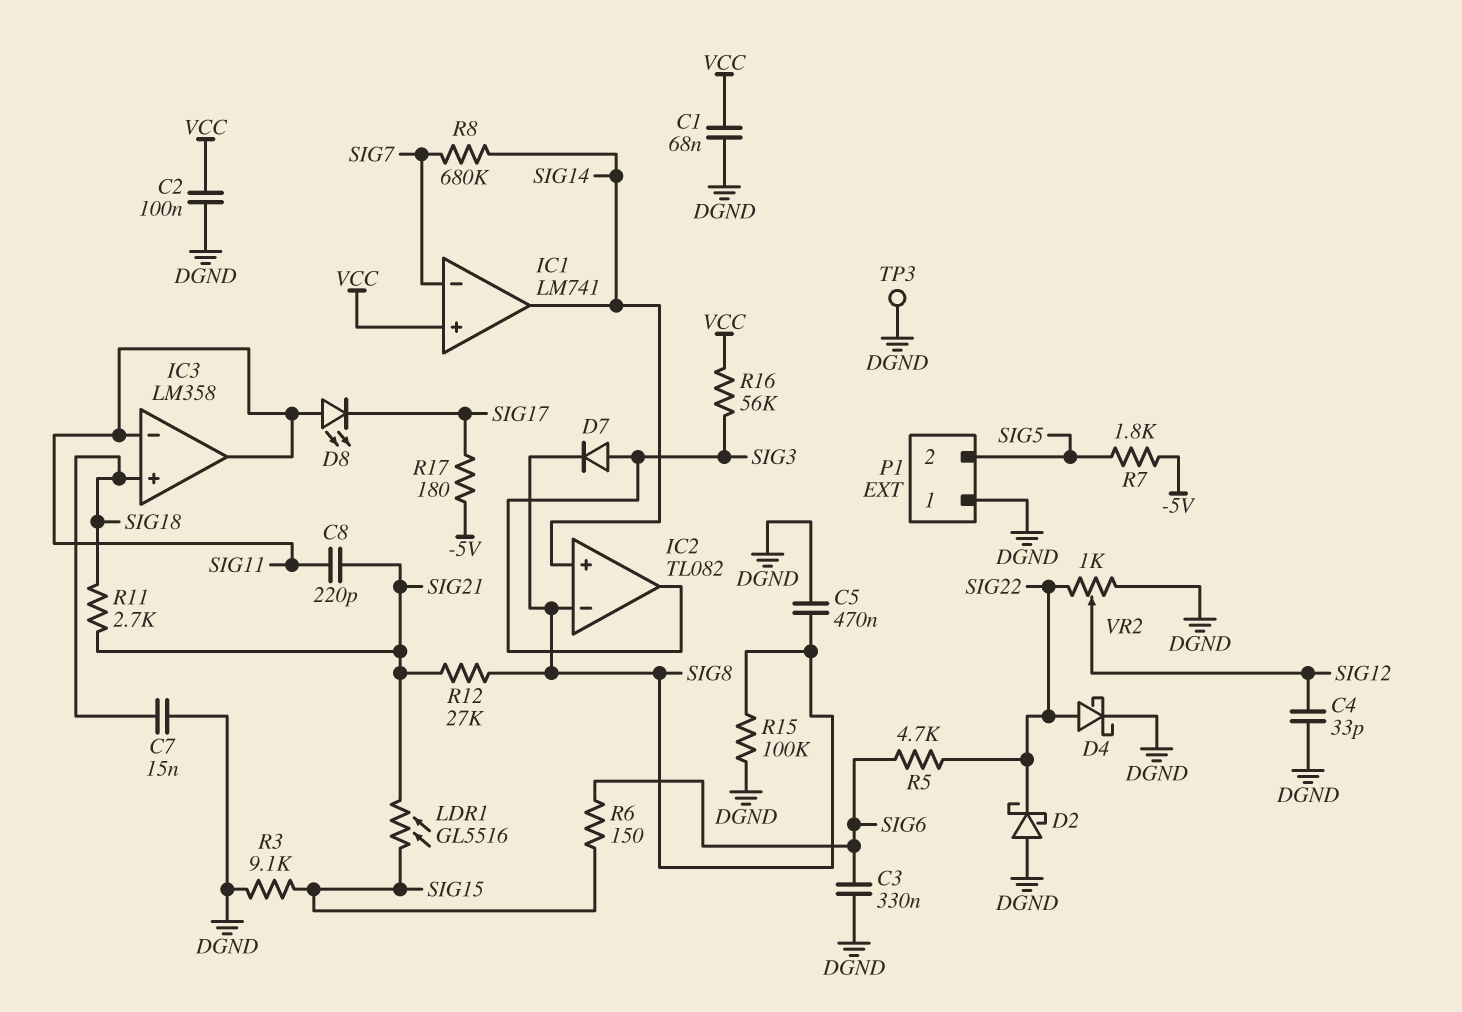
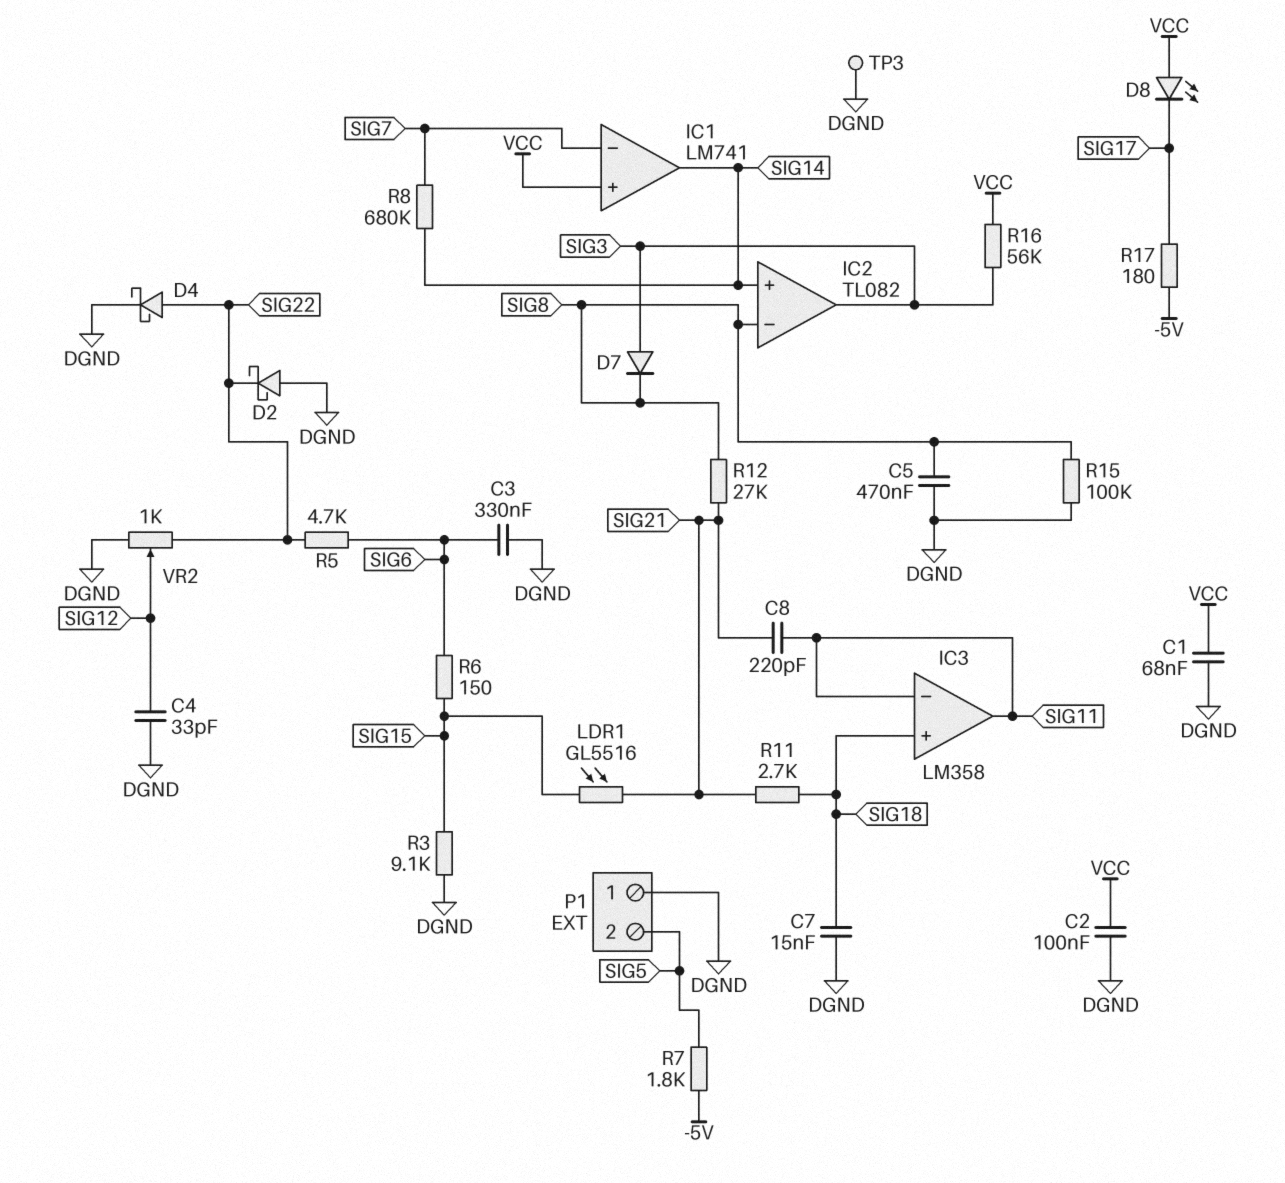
D8: LED (A SIG11, K SIG17) -> LED (A VCC, K SIG17)

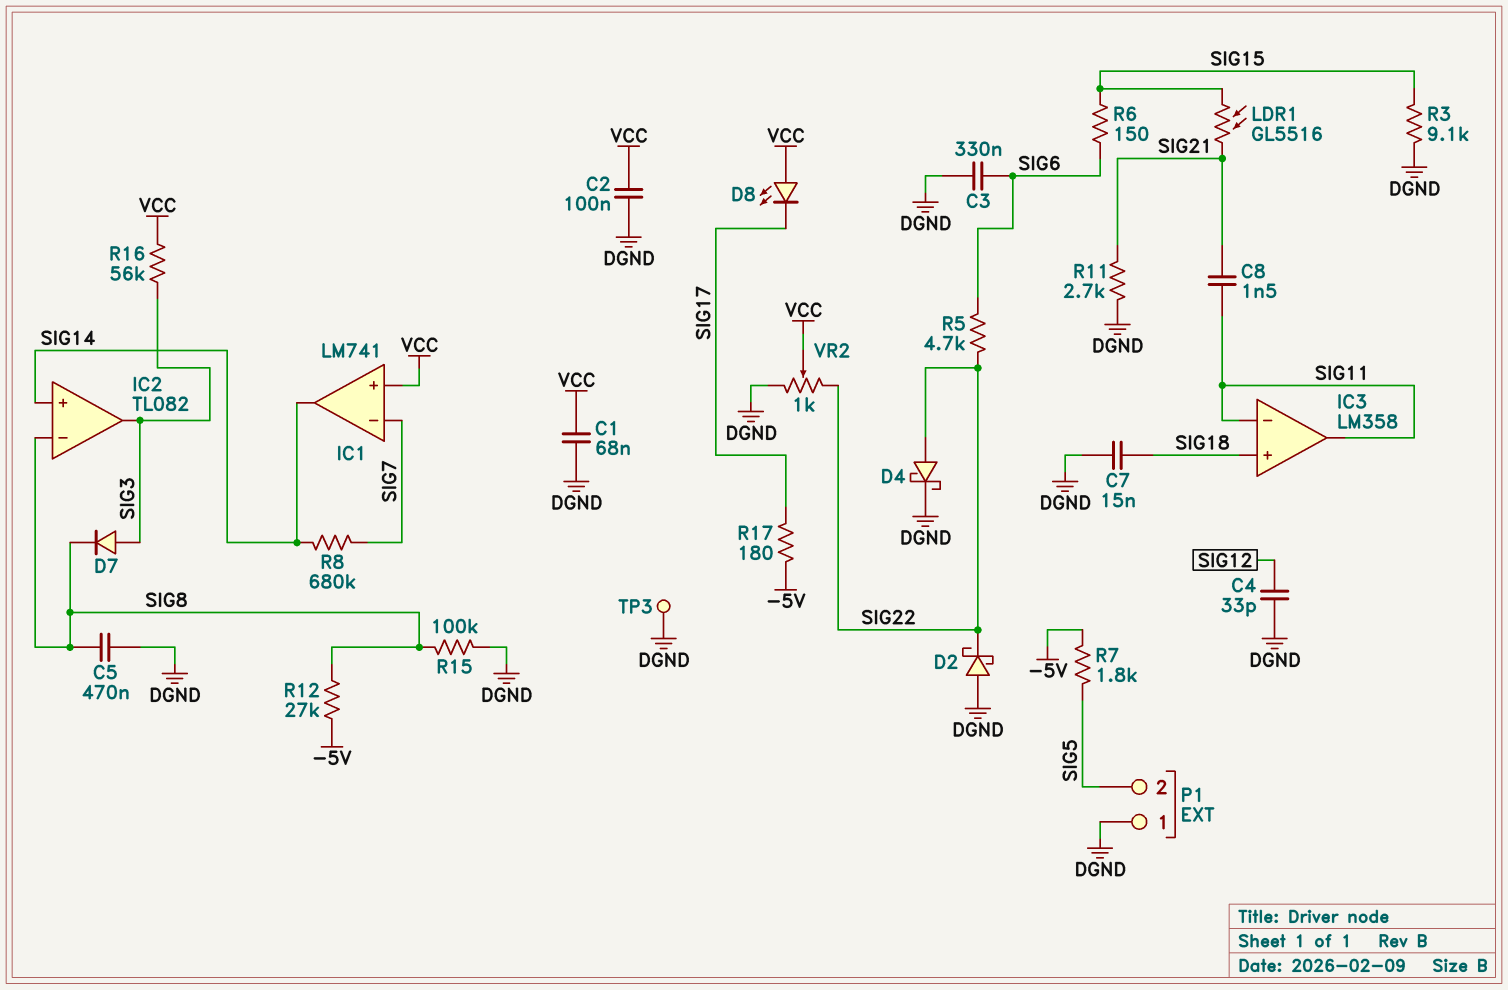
C8: 220pF (SIG11, SIG21) -> 1.5nF (SIG11, SIG21)
R11: 2.7k (SIG18, SIG21) -> 2.7k (DGND, SIG21)
R12: 27k (SIG8, SIG21) -> 27k (-5V, SIG8)
VR2: 1k (DGND, SIG22, wiper SIG12) -> 1k (DGND, SIG22, wiper VCC)

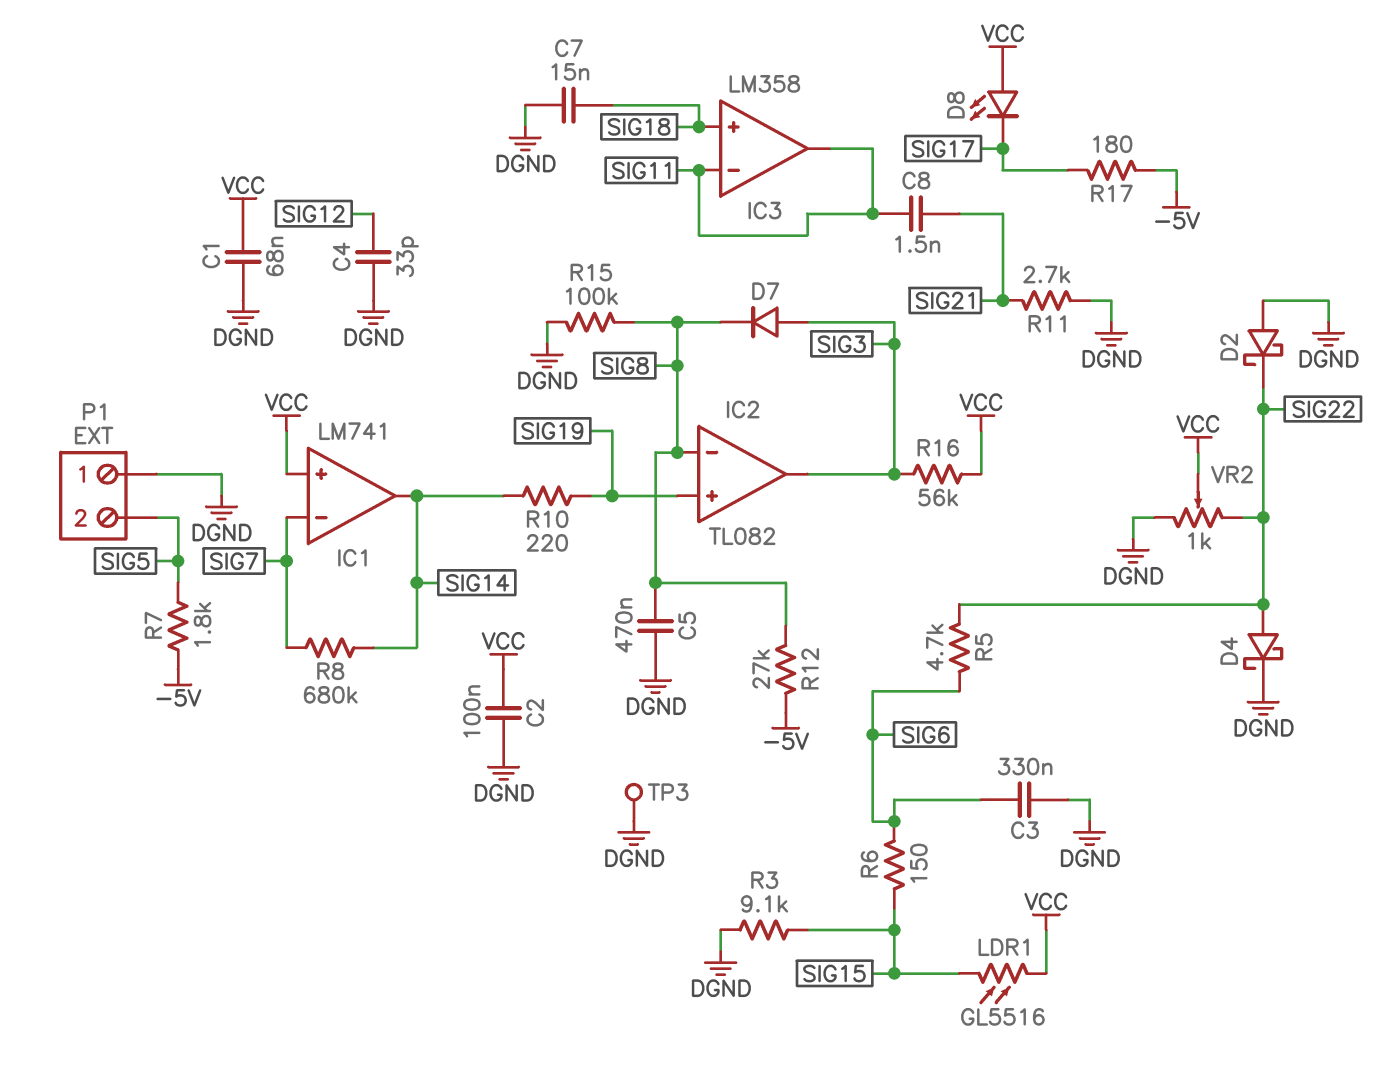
IC2 pin in+: SIG14 -> SIG19
LDR1: GL5516 (SIG15, SIG21) -> GL5516 (SIG15, VCC)
R10: none -> 220 (SIG14, SIG19)

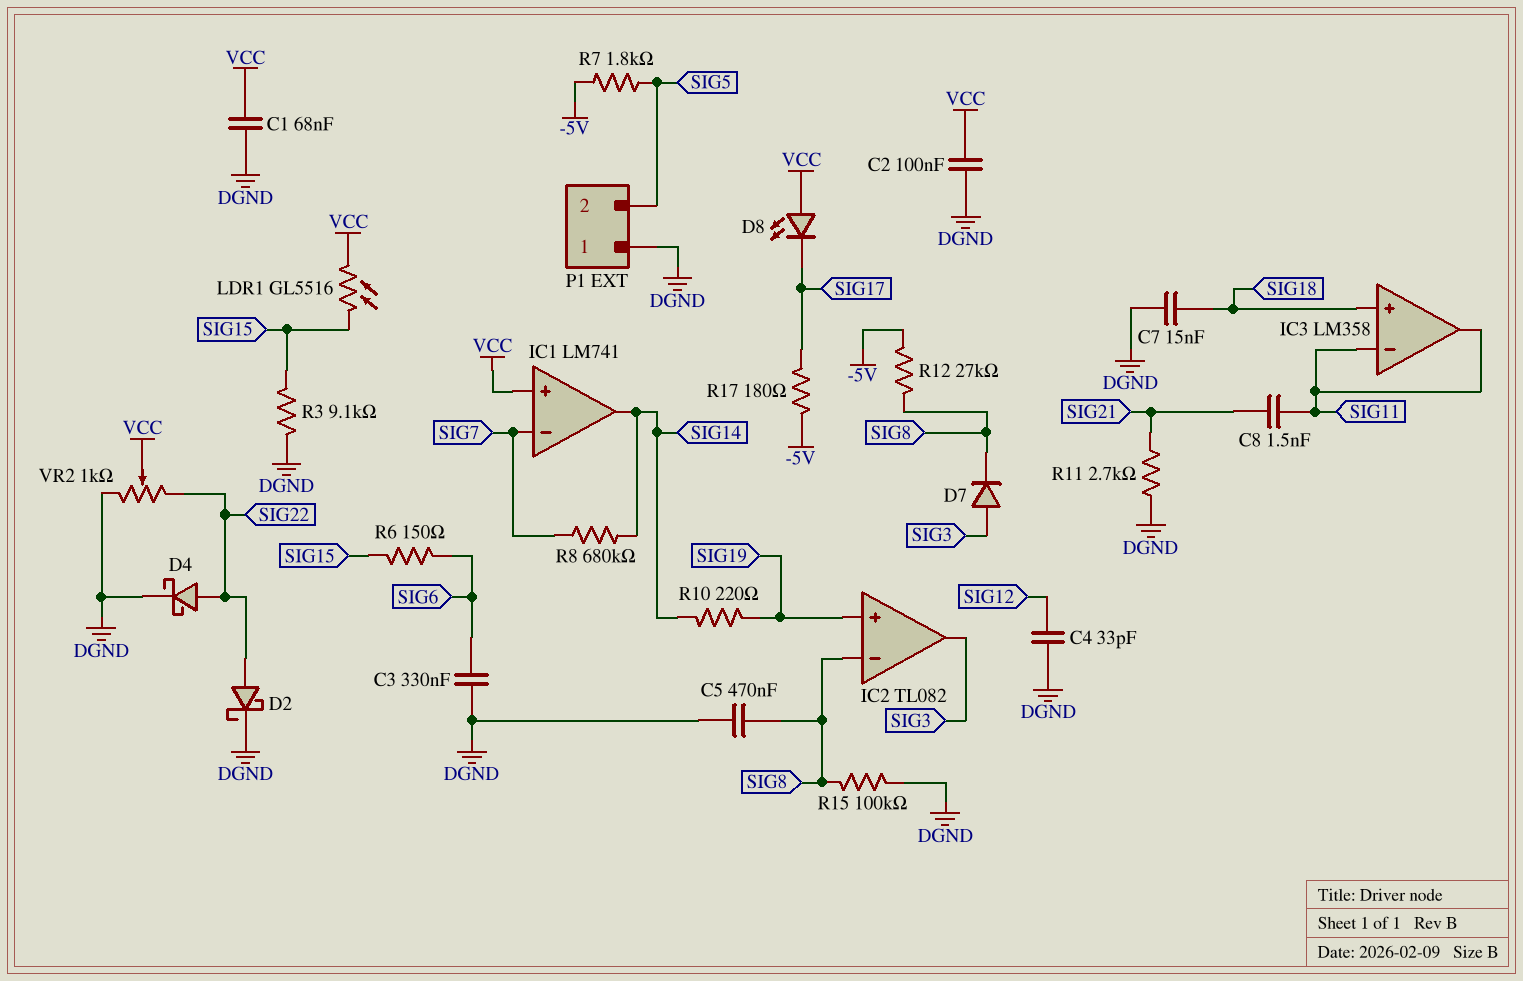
D2: schottky (A DGND, K SIG22) -> schottky (A SIG22, K DGND)
R5: 4.7k (SIG6, SIG22) -> none
R16: 56k (SIG3, VCC) -> none
TP3: test point (DGND) -> none

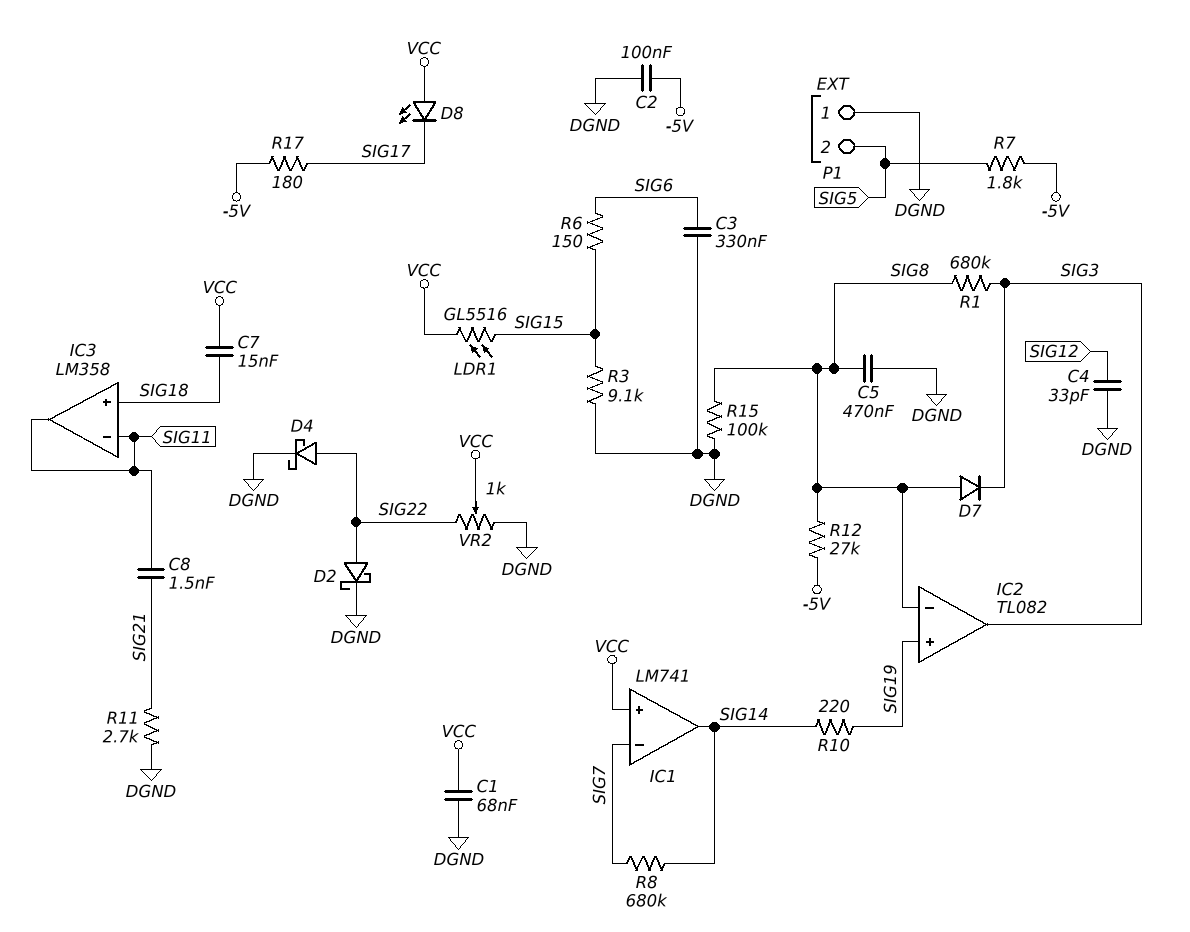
C2: 100nF (DGND, VCC) -> 100nF (-5V, DGND)
C7: 15nF (DGND, SIG18) -> 15nF (SIG18, VCC)
D7: diode (A SIG3, K SIG8) -> diode (A SIG8, K SIG3)
R1: none -> 680k (SIG3, SIG8)

